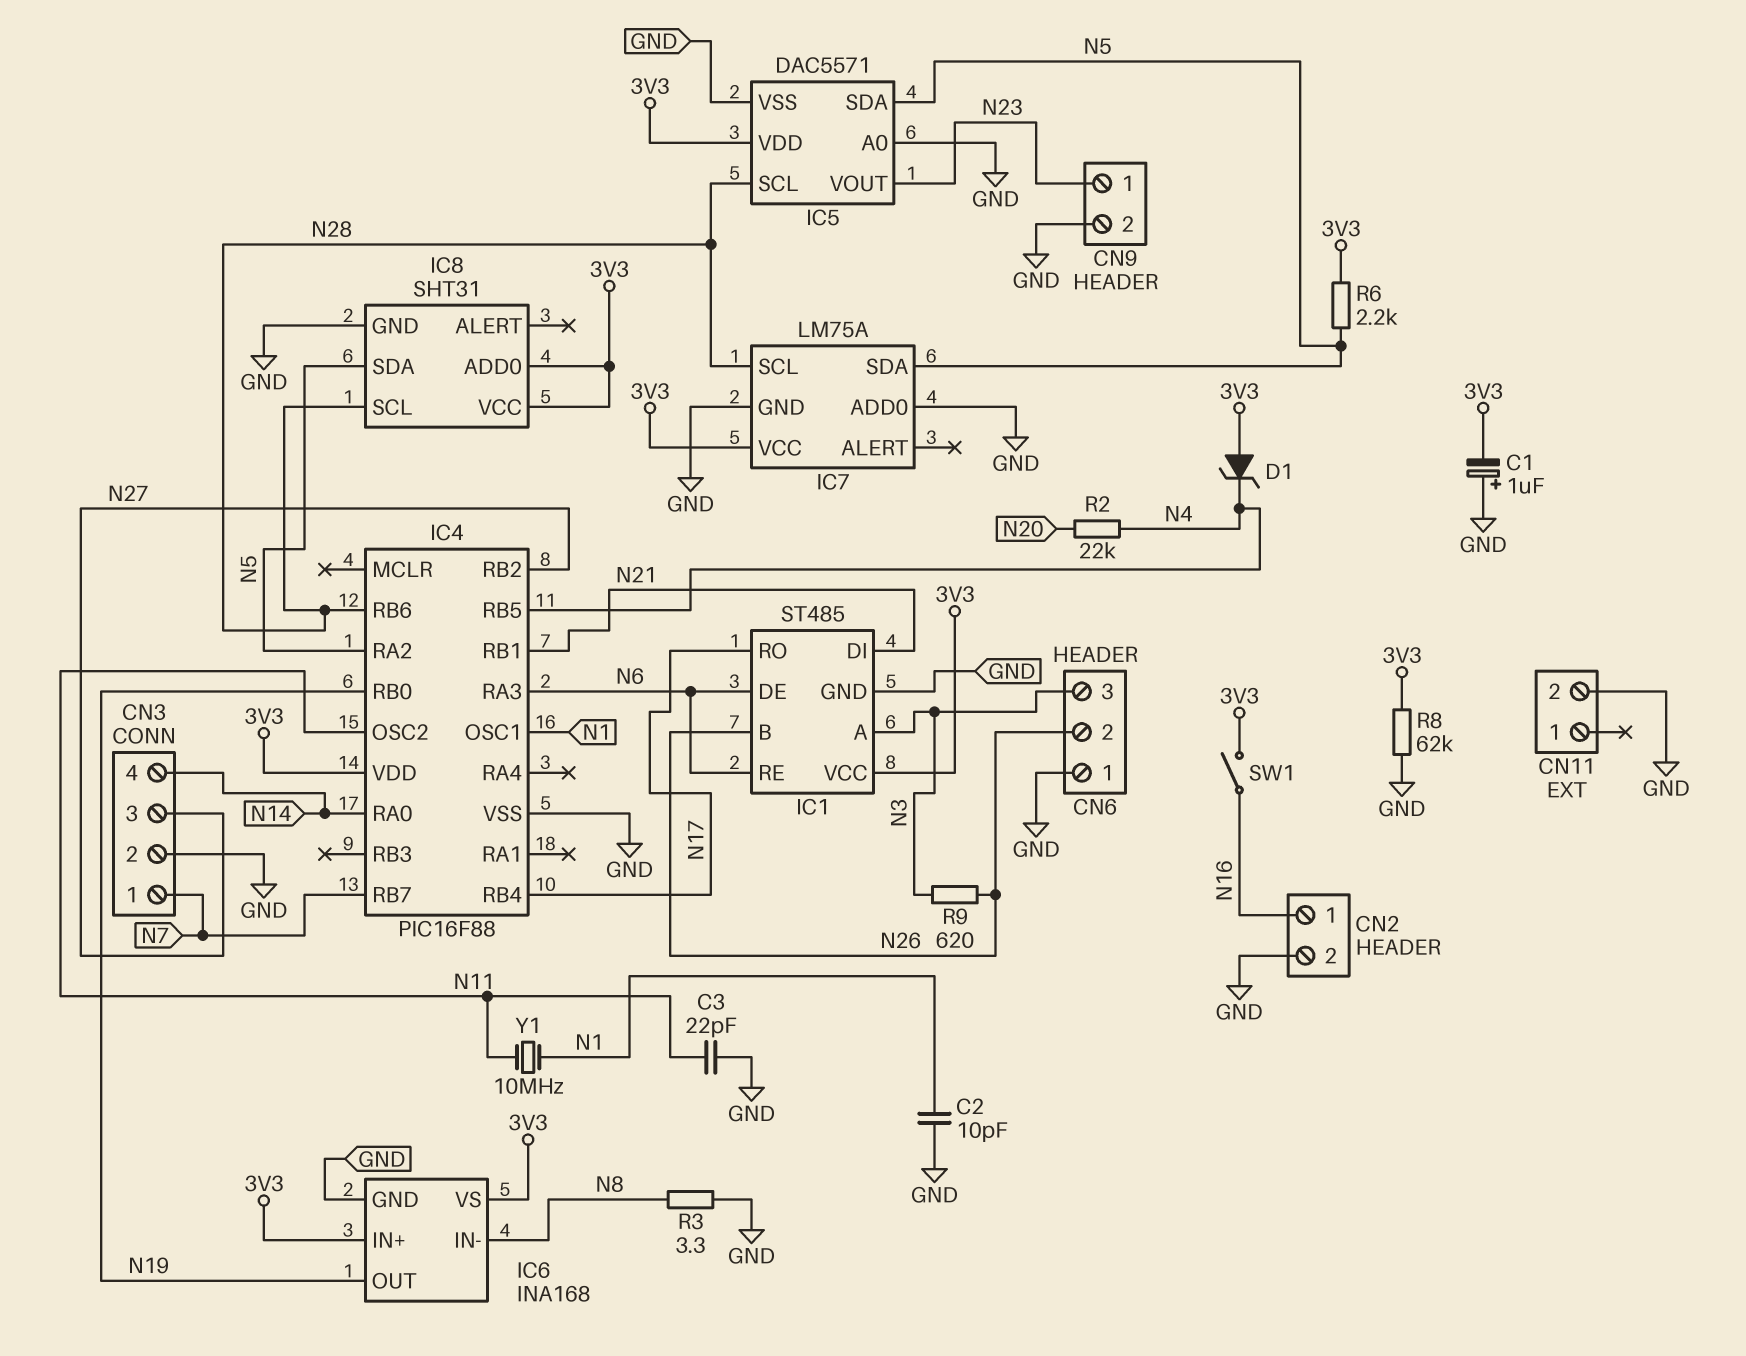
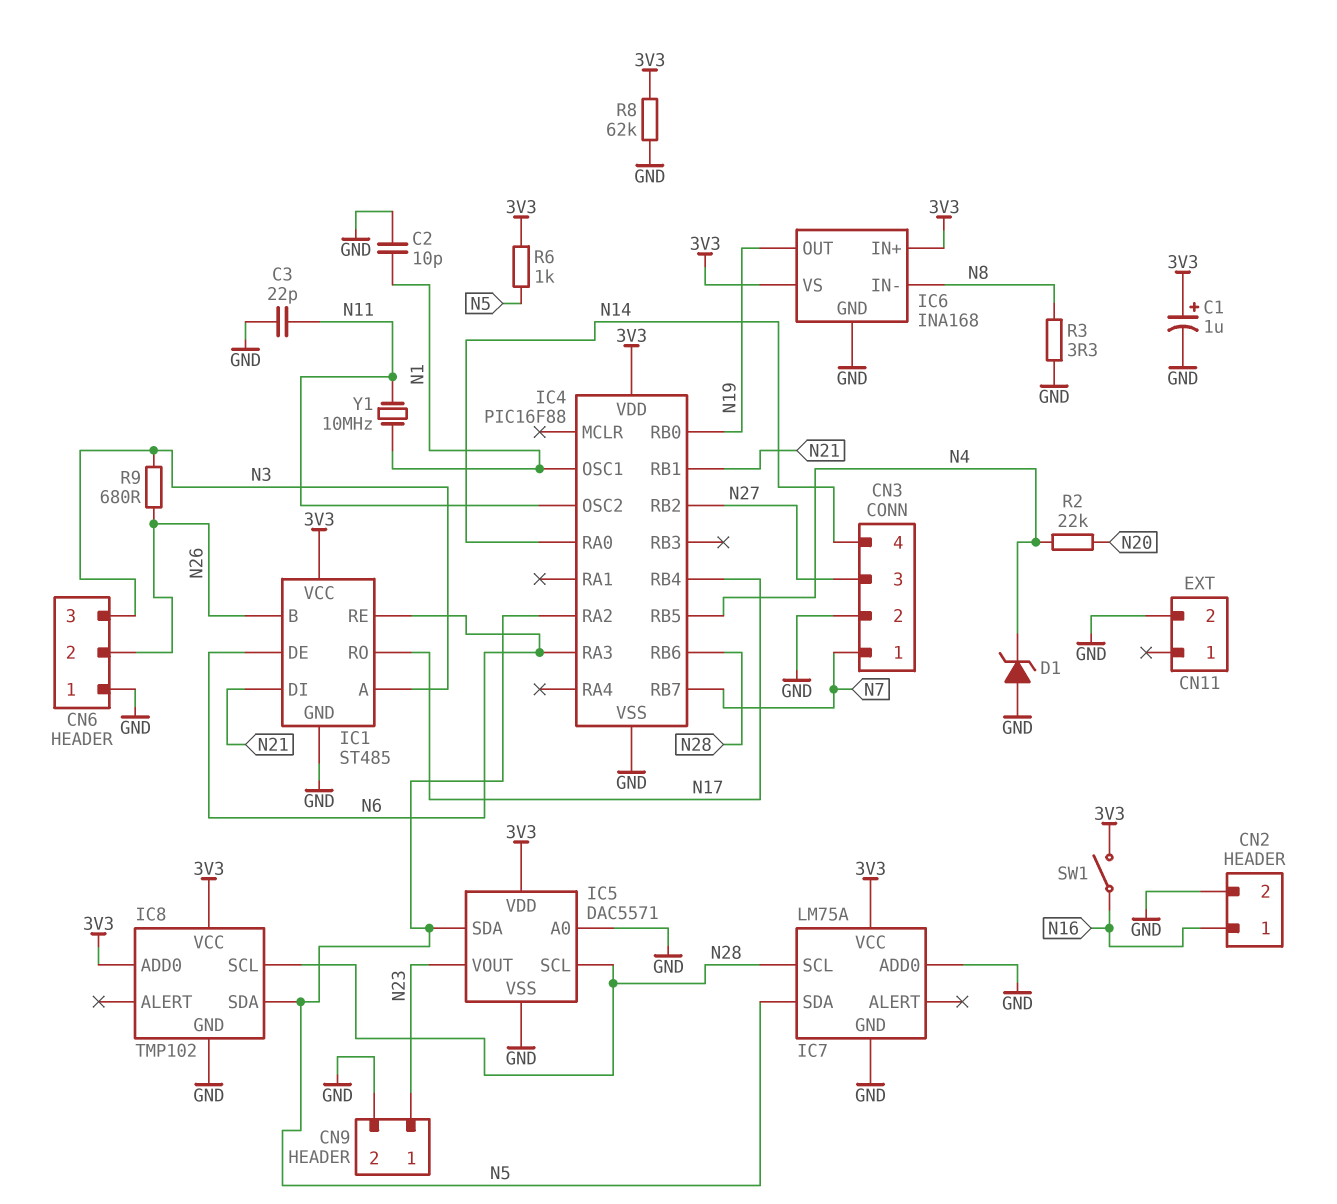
C1: 1uF (plus GND, minus 3V3) -> 1uF (plus 3V3, minus GND)
D1: zener (A 3V3, K N4) -> zener (A GND, K N4)
IC8: SHT31 -> TMP102
R6: 2.2k (3V3, N5) -> 1k (3V3, N5)
R9: 620 (N3, N26) -> 680 (N3, N26)

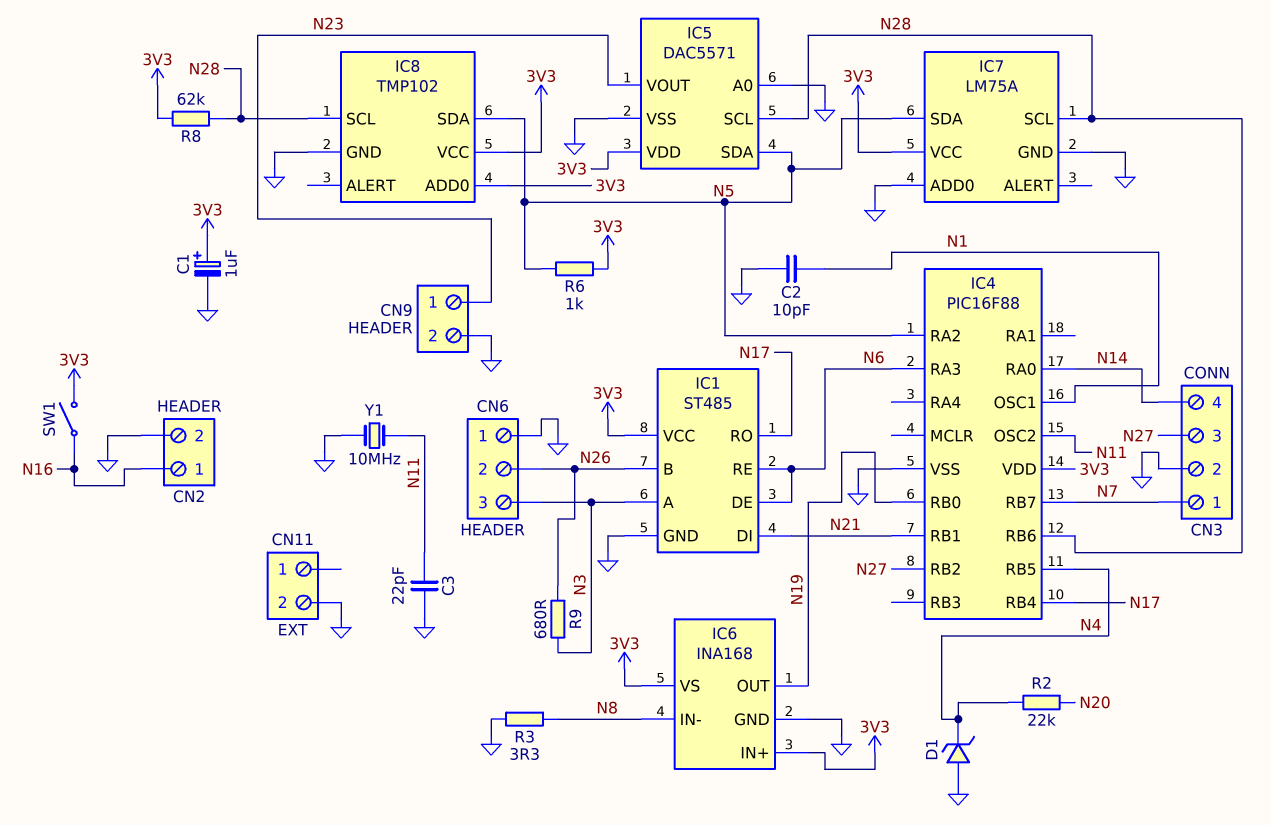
R8: 62k (3V3, GND) -> 62k (3V3, N28)
Y1: 10MHz (N1, N11) -> 10MHz (GND, N11)

